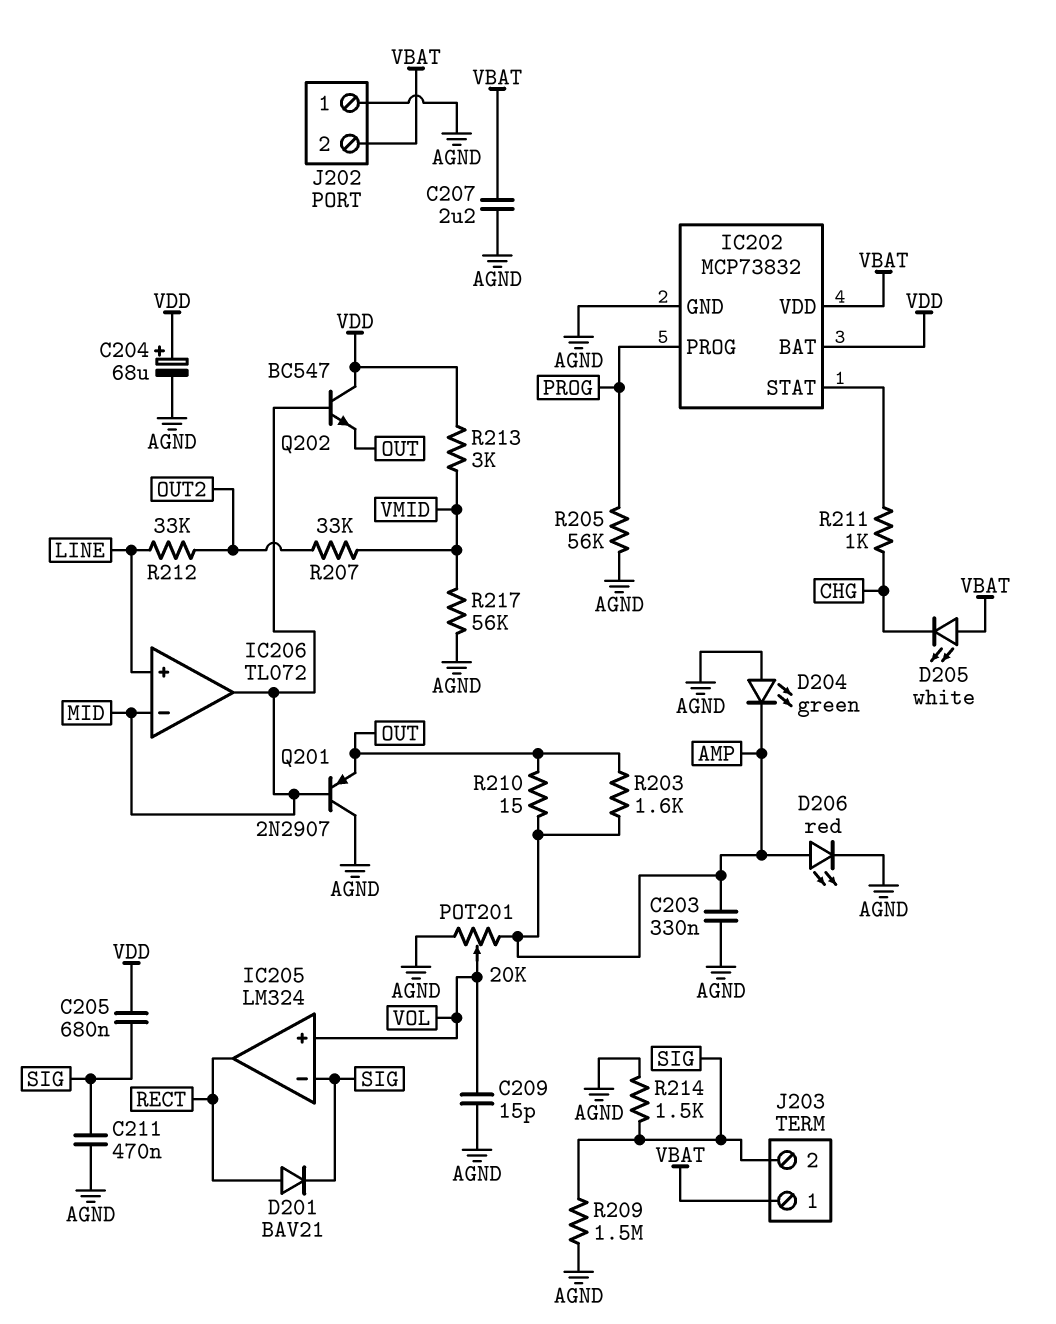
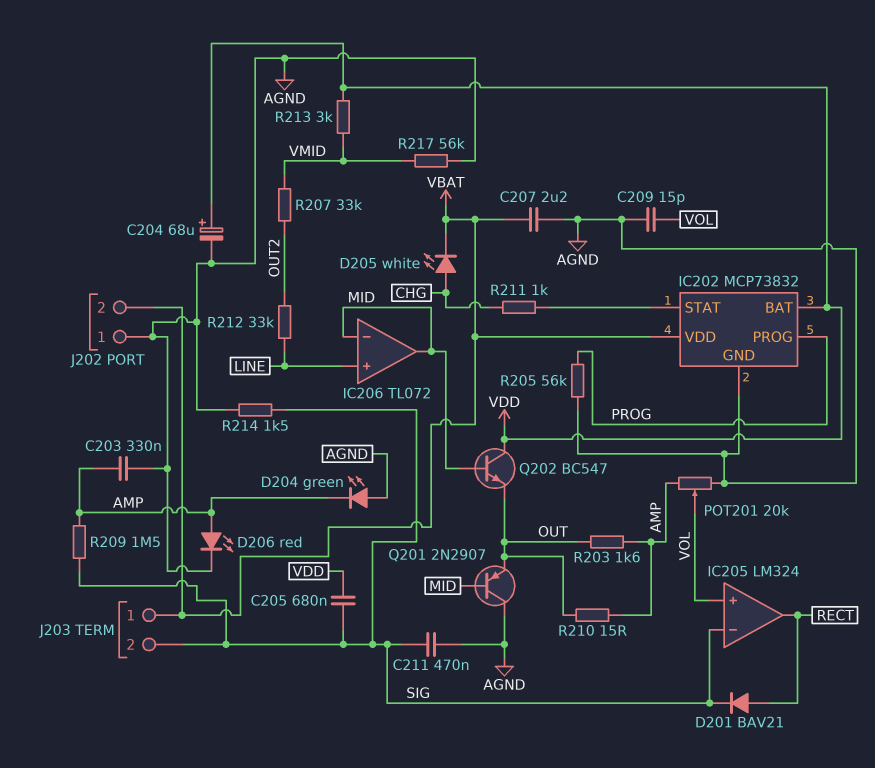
D205: LED white (A VBAT, K CHG) -> LED white (A CHG, K VBAT)
R209: 1.5M (AGND, SIG) -> 1.5M (AMP, SIG)

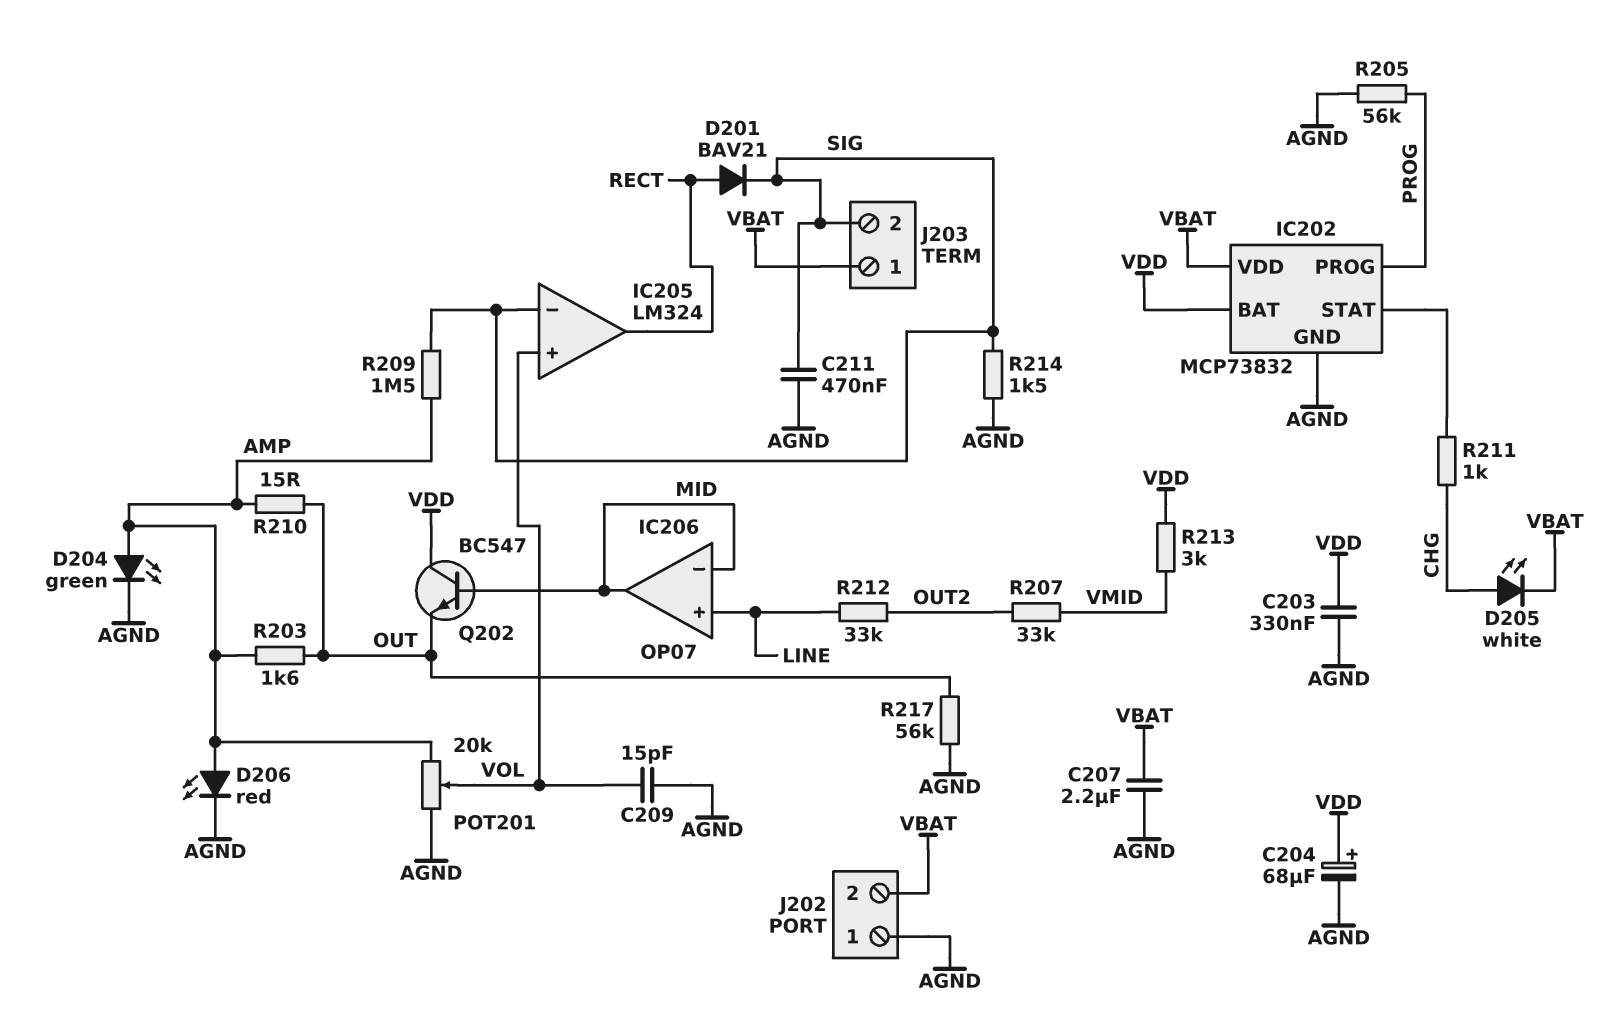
C203: 330nF (AGND, AMP) -> 330nF (AGND, VDD)
C205: 680nF (SIG, VDD) -> none
D204: LED green (A AGND, K AMP) -> LED green (A AMP, K AGND)
IC206: TL072 -> OP07
Q201: PNP 2N2907 (B MID, C AGND, E OUT) -> none
R217: 56k (AGND, VMID) -> 56k (AGND, OUT)

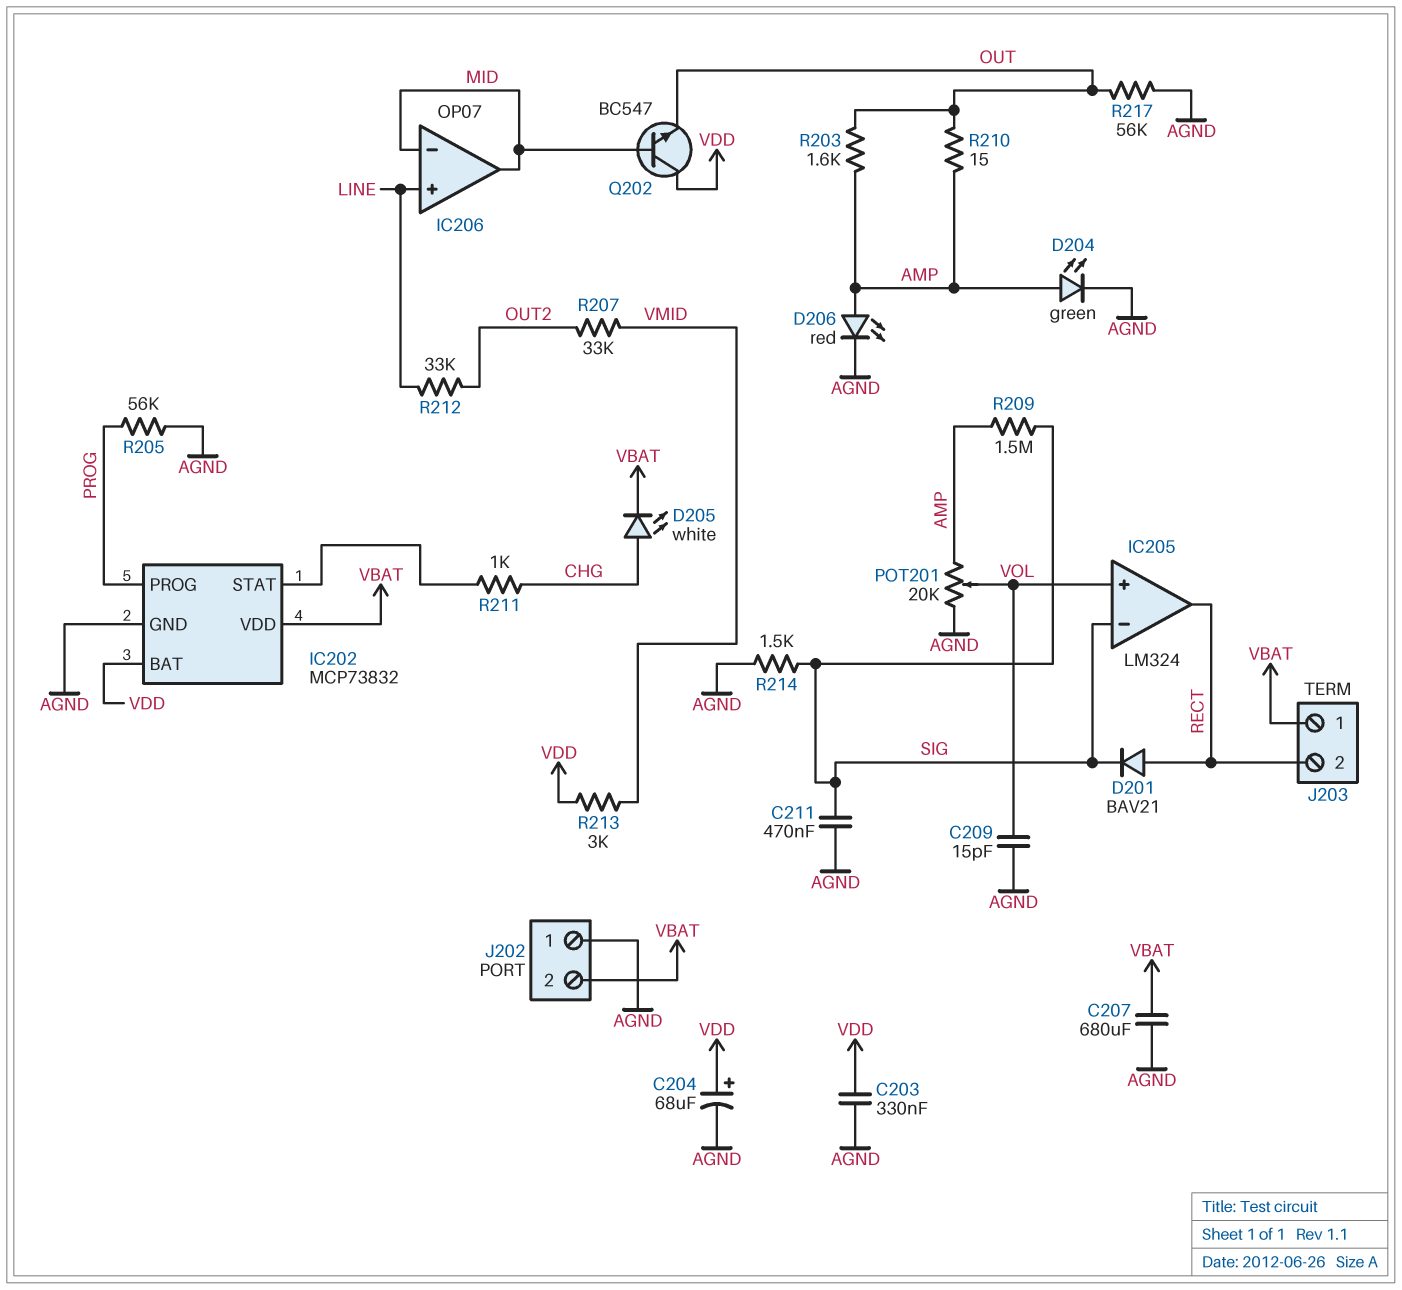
C207: 2.2uF (AGND, VBAT) -> 680uF (AGND, VBAT)
J203 pin 2: SIG -> RECT

